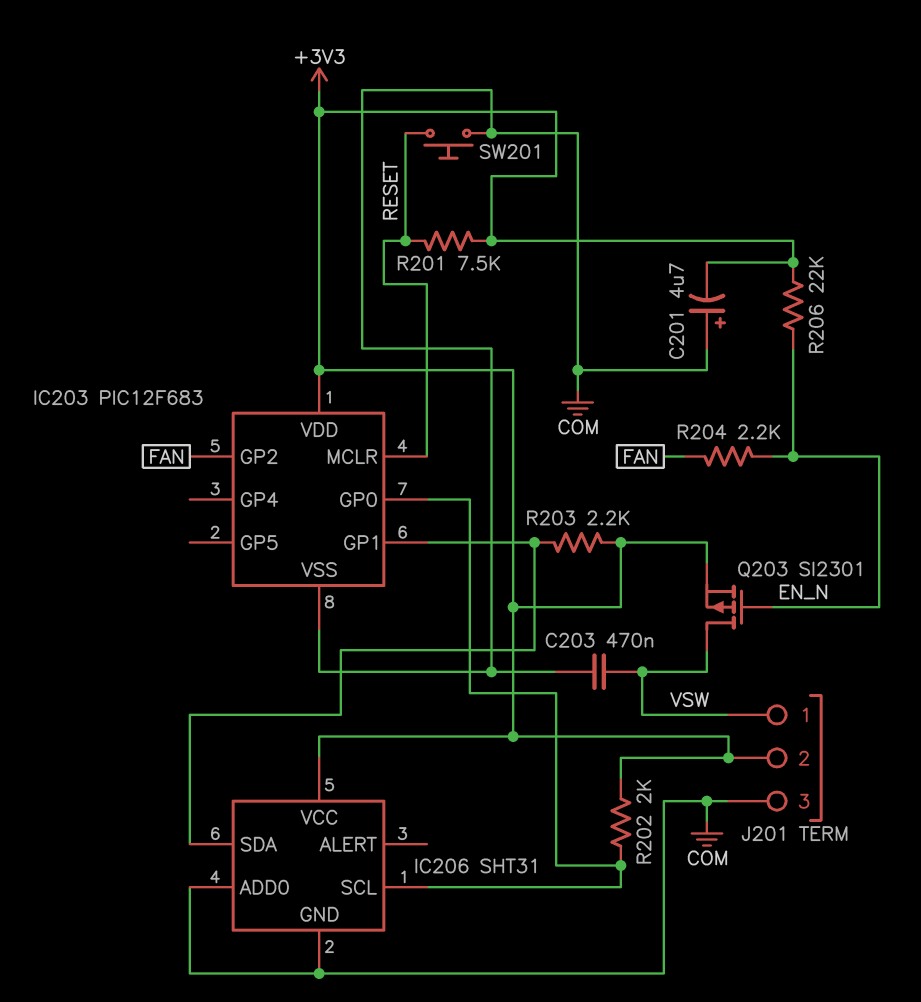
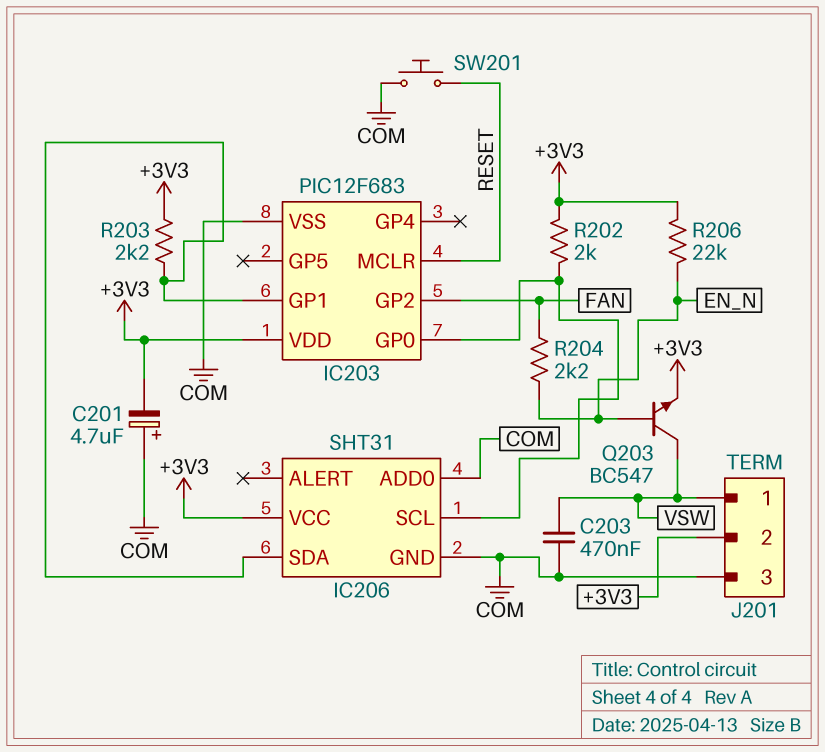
Q203: PMOS SI2301 (G EN_N, D VSW, S +3V3) -> NPN BC547 (B EN_N, C VSW, E +3V3)
R201: 7.5k (+3V3, RESET) -> none

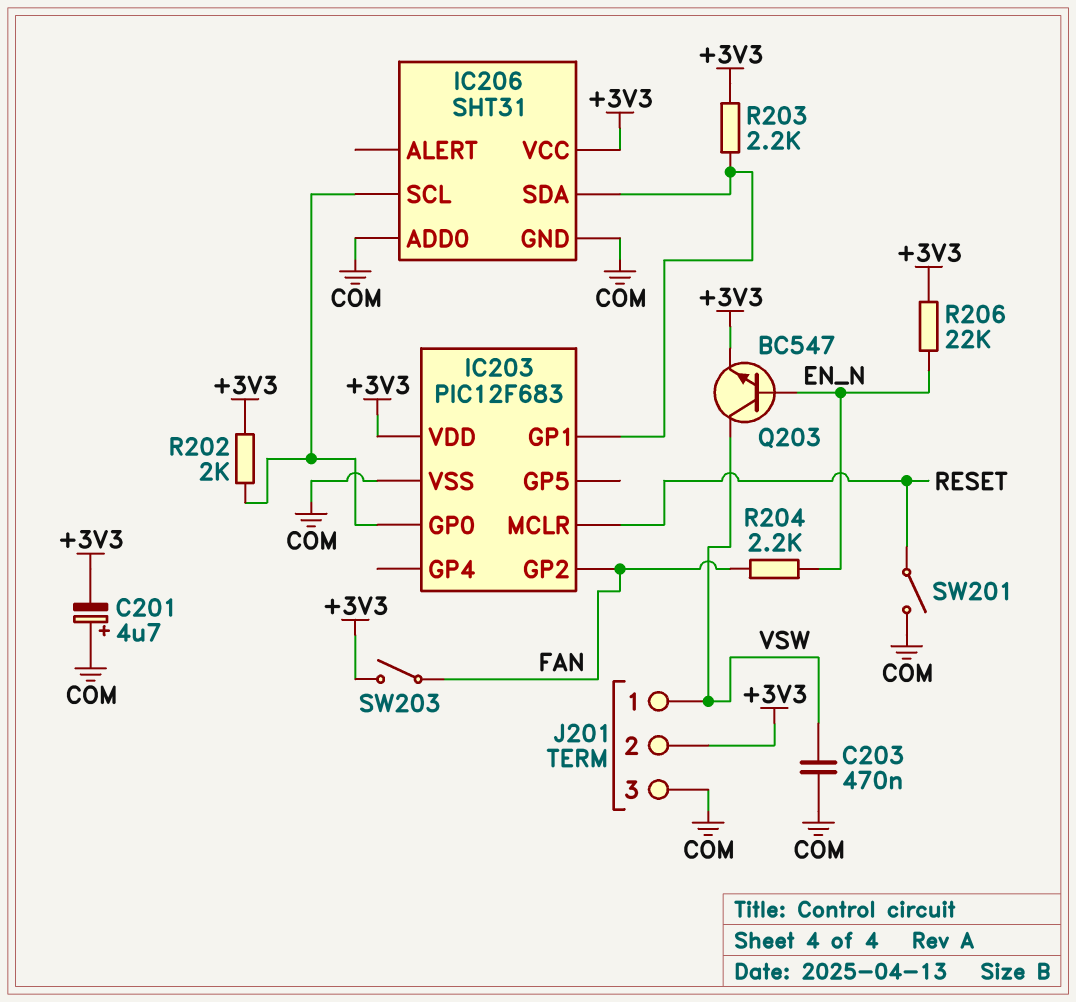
SW201: button (COM, RESET) -> switch (COM, RESET)
SW203: none -> switch (+3V3, FAN)

